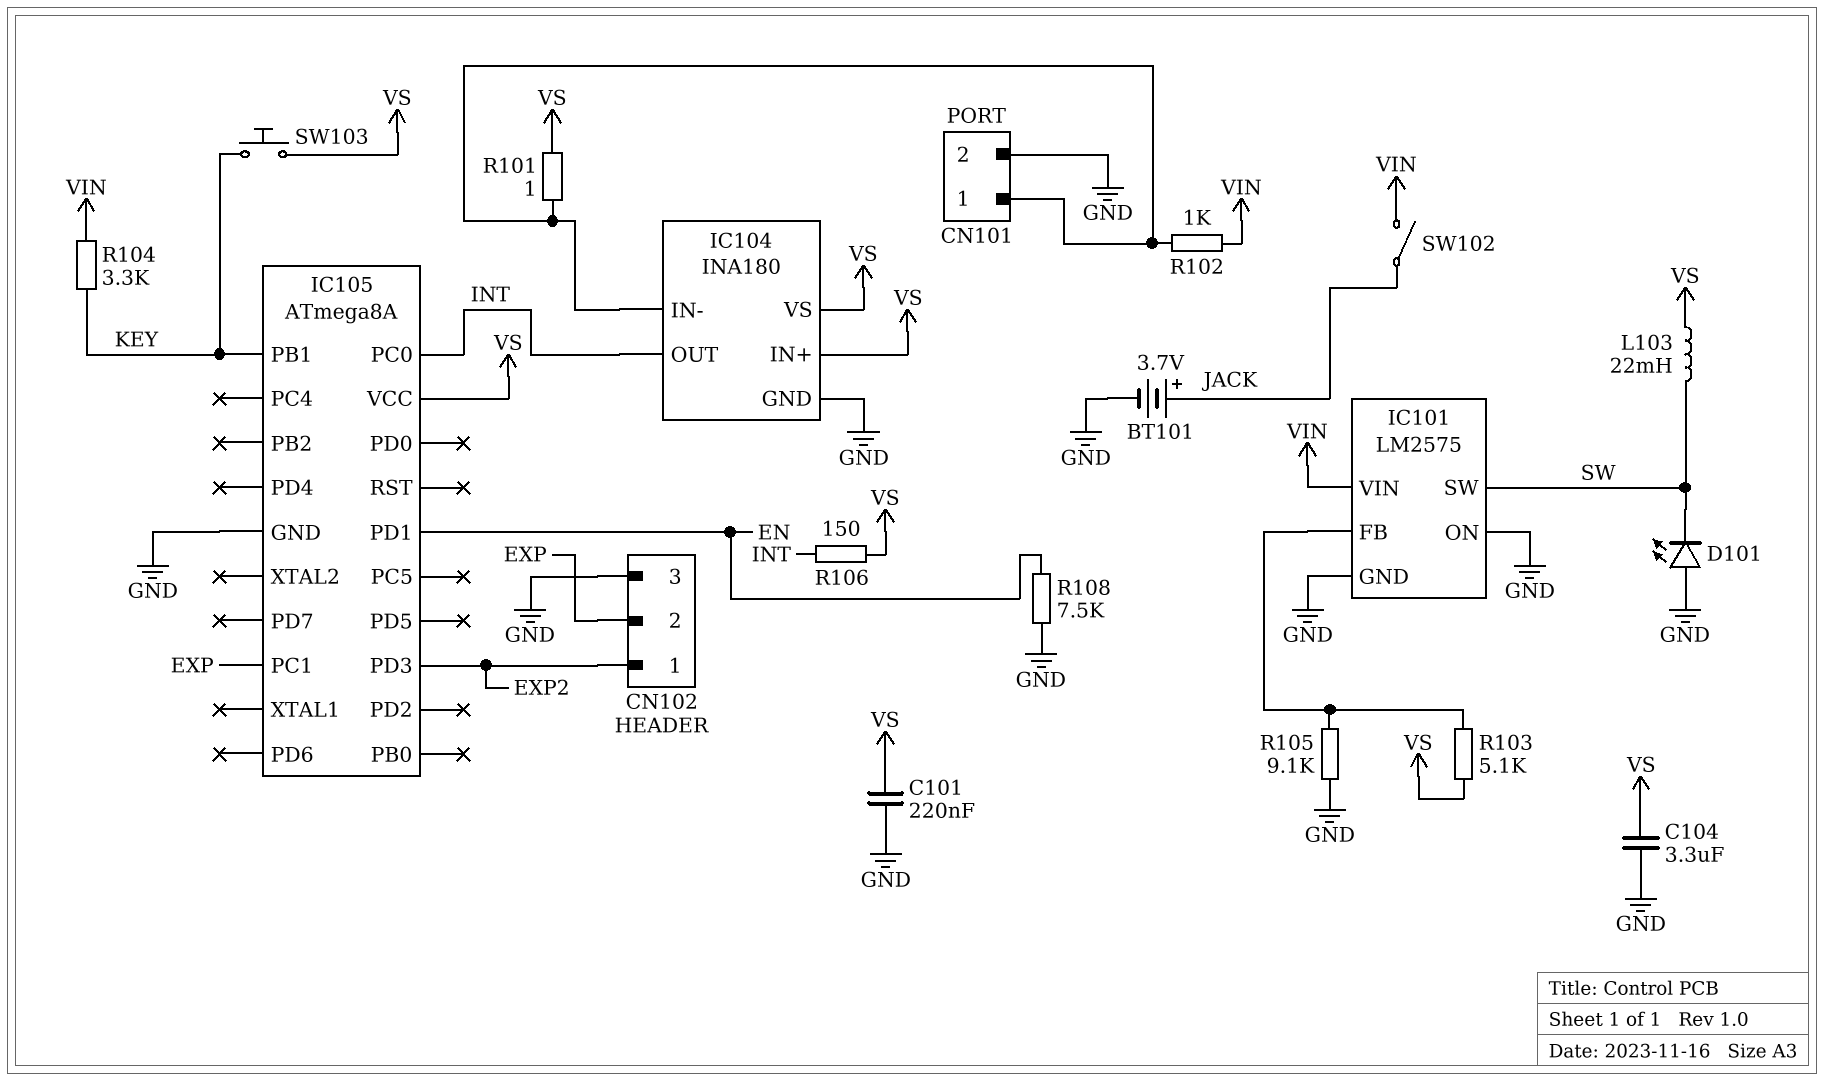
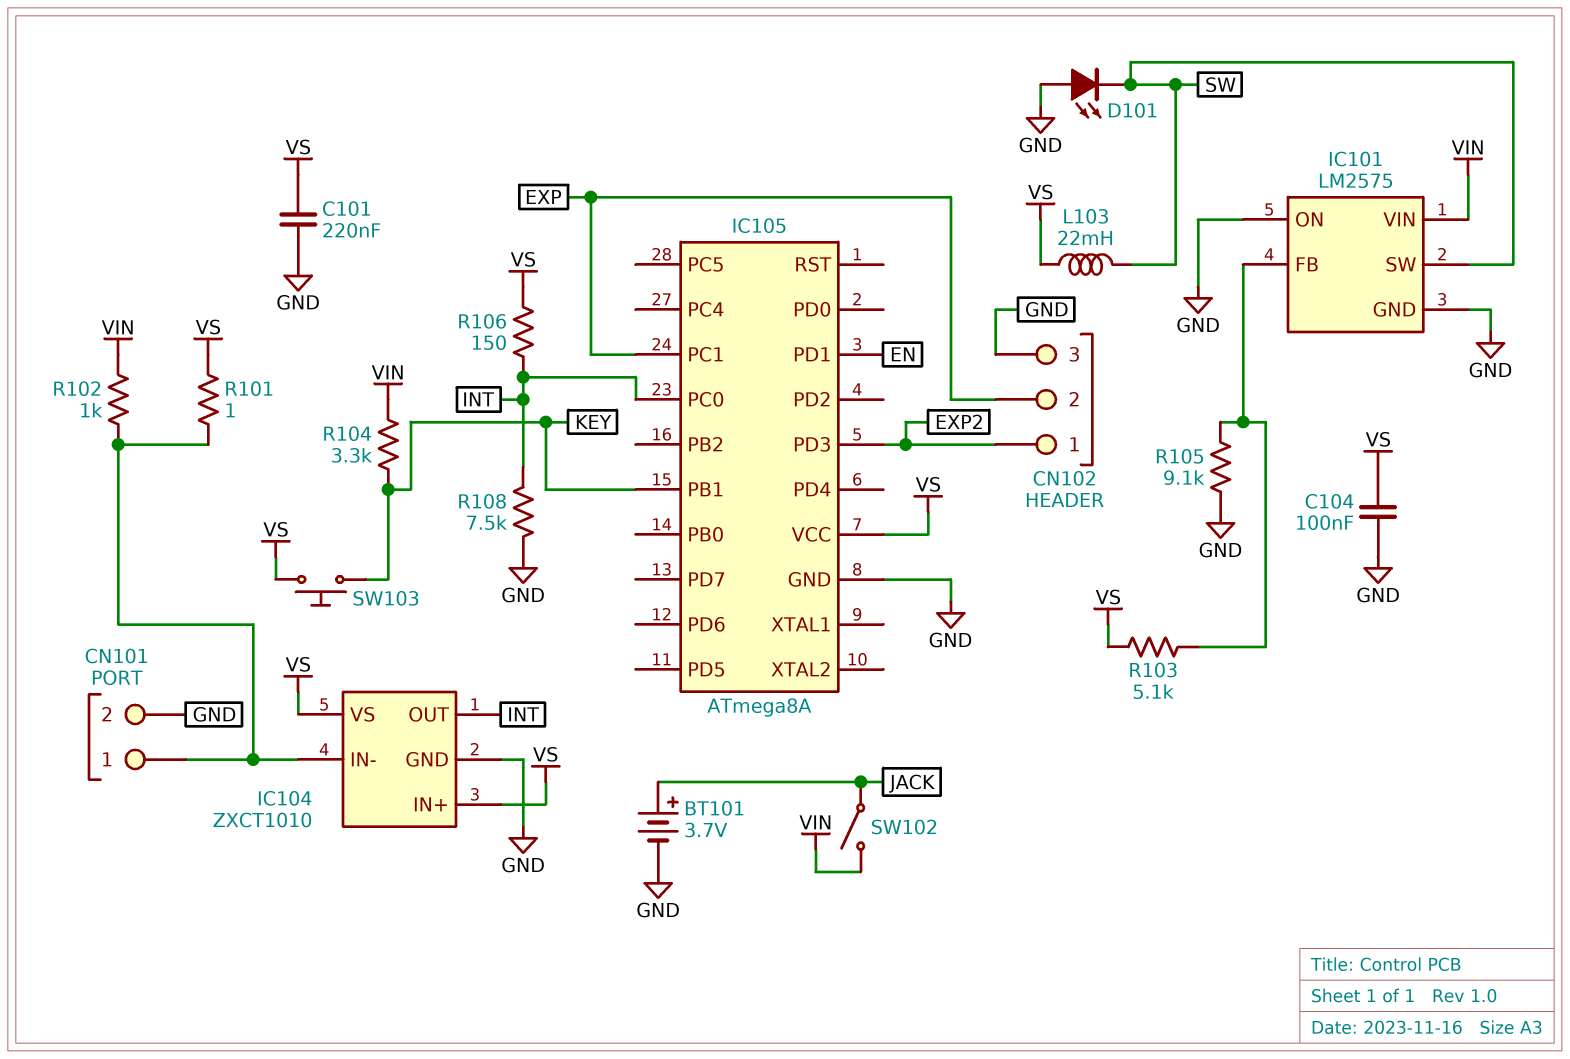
C104: 3.3uF (GND, VS) -> 100nF (GND, VS)
IC104: INA180 -> ZXCT1010
R108: 7.5k (EN, GND) -> 7.5k (GND, INT)

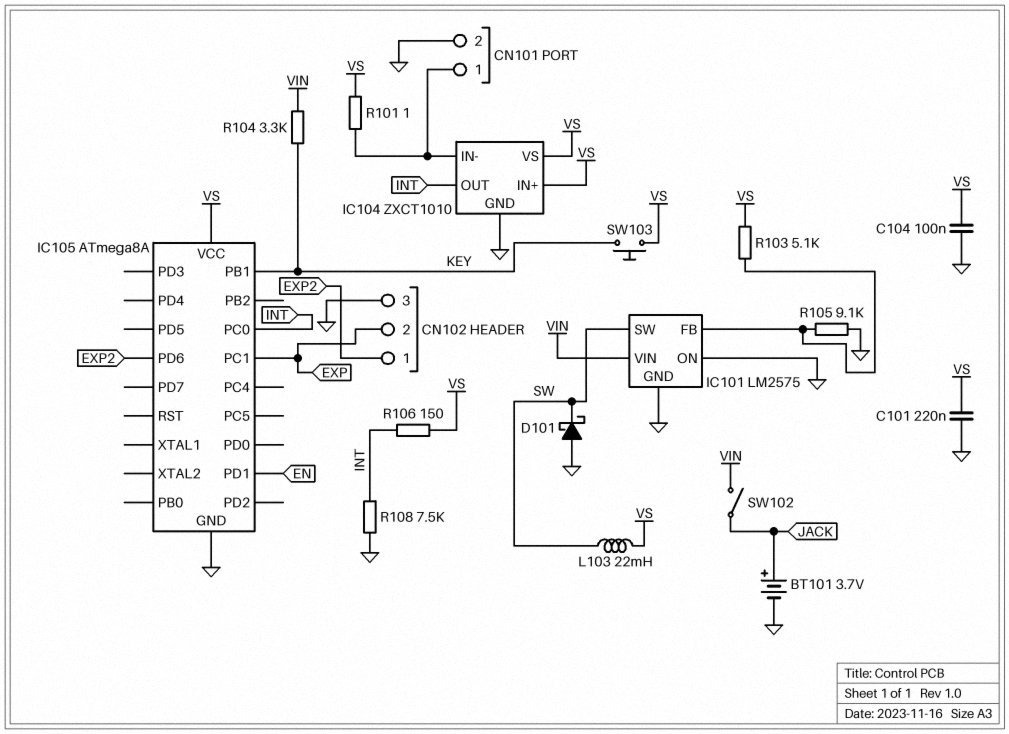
D101: LED (A GND, K SW) -> schottky (A GND, K SW)
IC105 pin PD3: EXP2 -> none
IC105 pin PD6: none -> EXP2
R102: 1k (CN101/1, VIN) -> none

